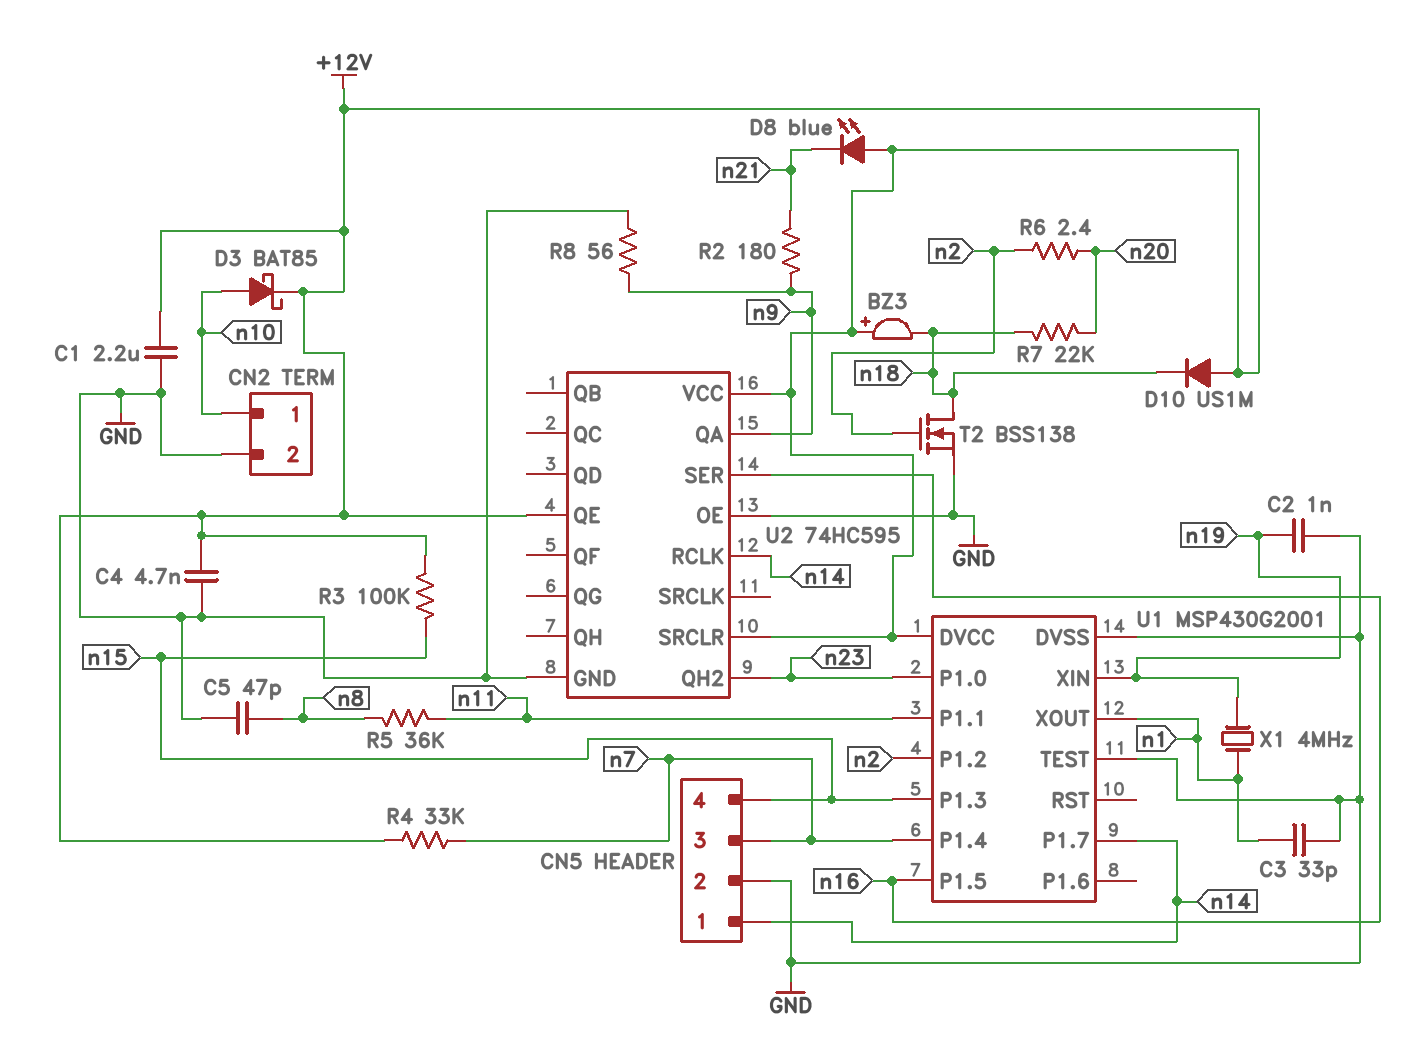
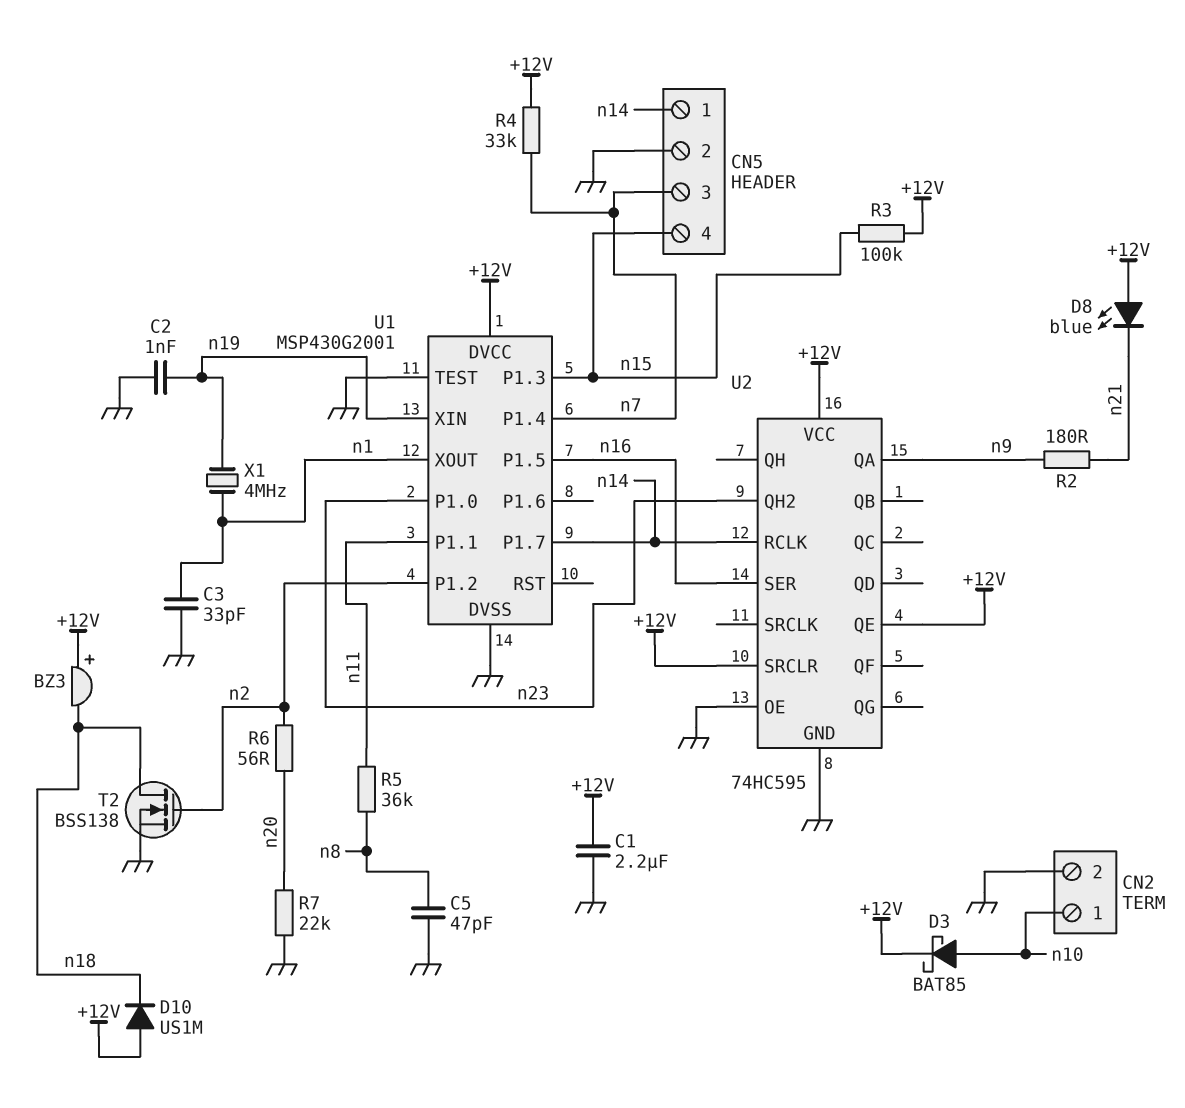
C4: 4.7nF (+12V, GND) -> none
R6: 2.4 (n2, n20) -> 56 (n2, n20)
R7: 22k (n18, n20) -> 22k (GND, n20)
R8: 56 (GND, n9) -> none

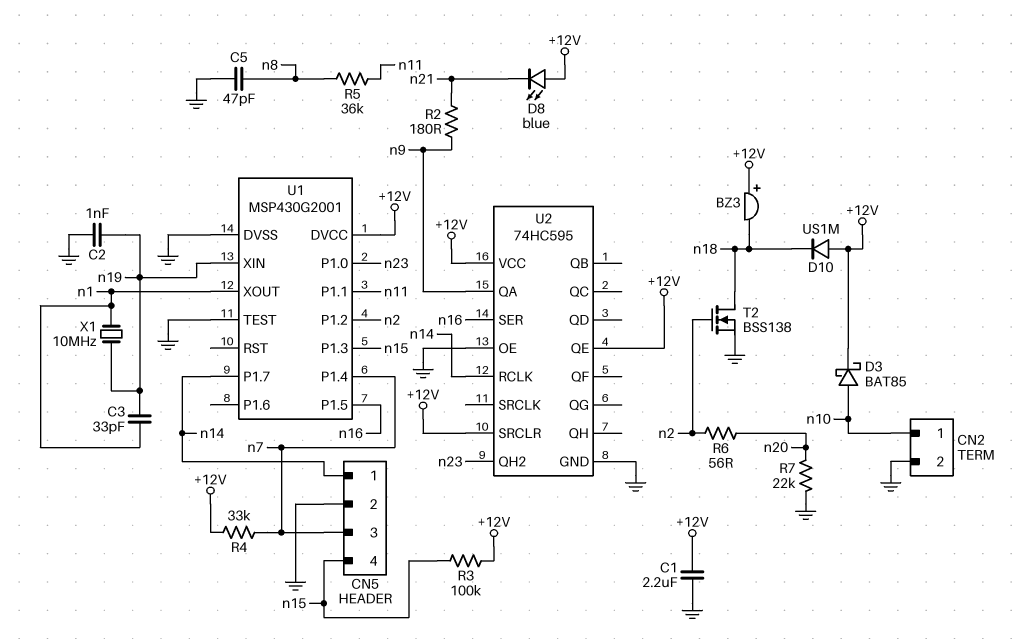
C3: 33pF (GND, n1) -> 33pF (n1, n19)
X1: 4MHz (n1, n19) -> 10MHz (n1, n19)

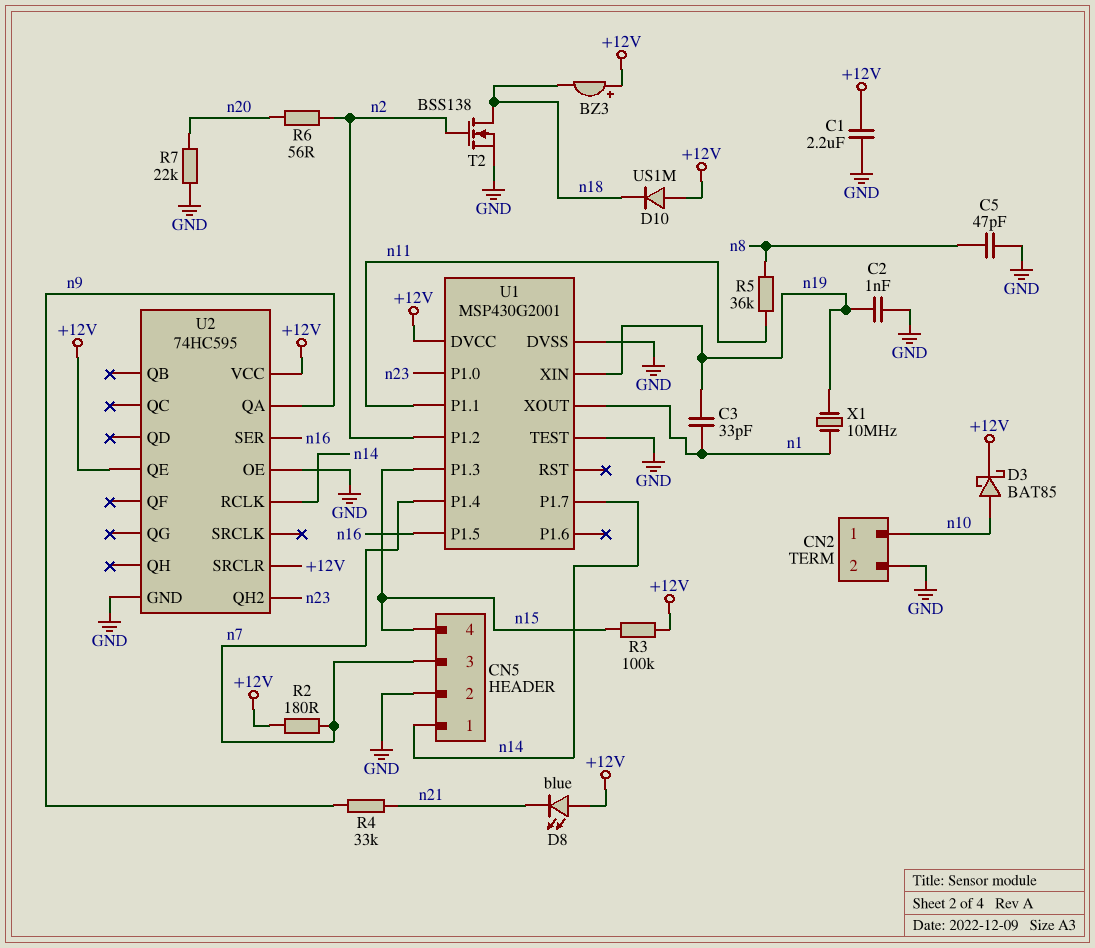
R2: 180 (n9, n21) -> 180 (+12V, n7)
R4: 33k (+12V, n7) -> 33k (n9, n21)

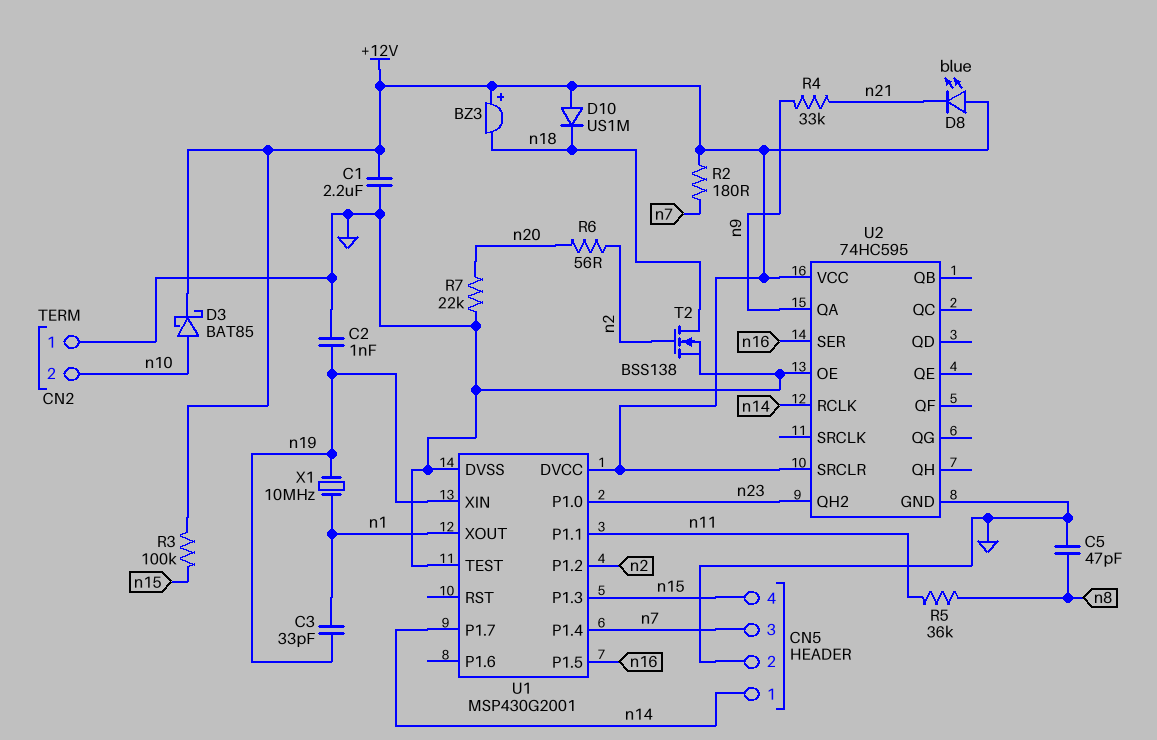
CN2 pin 1: n10 -> GND
CN2 pin 2: GND -> n10
U2 pin QE: +12V -> none

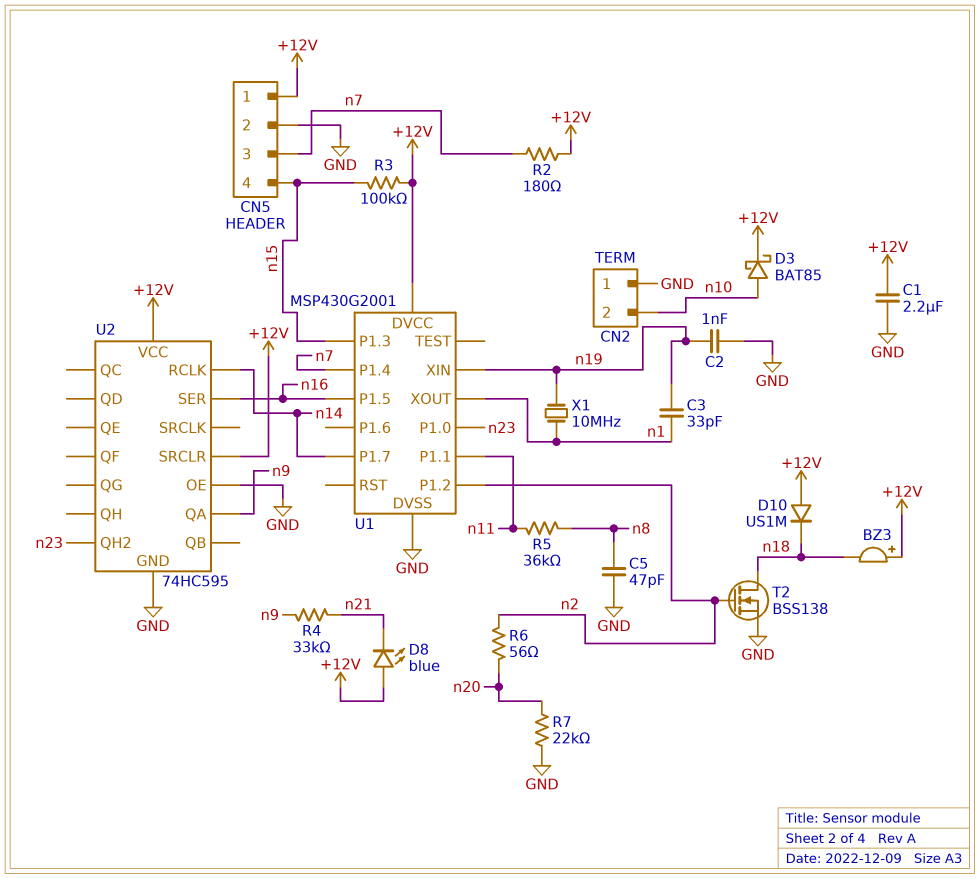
CN5 pin 1: n14 -> +12V
U1 pin TEST: GND -> none

